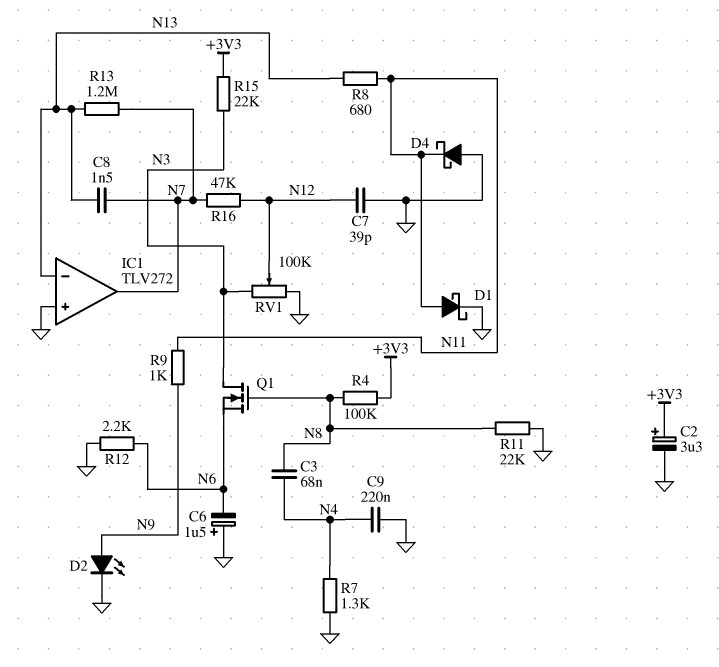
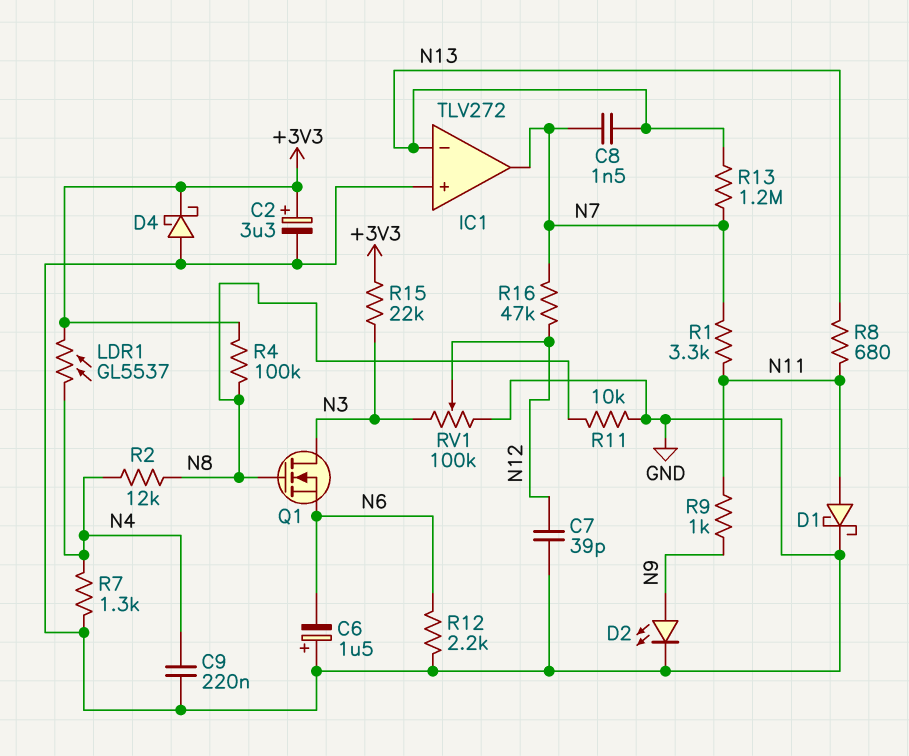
C3: 68nF (N4, N8) -> none
D4: schottky (A GND, K N11) -> schottky (A GND, K +3V3)
LDR1: none -> GL5537 (+3V3, N4)
R1: none -> 3.3k (N7, N11)
R2: none -> 12k (N4, N8)
R11: 22k (GND, N8) -> 10k (GND, N8)

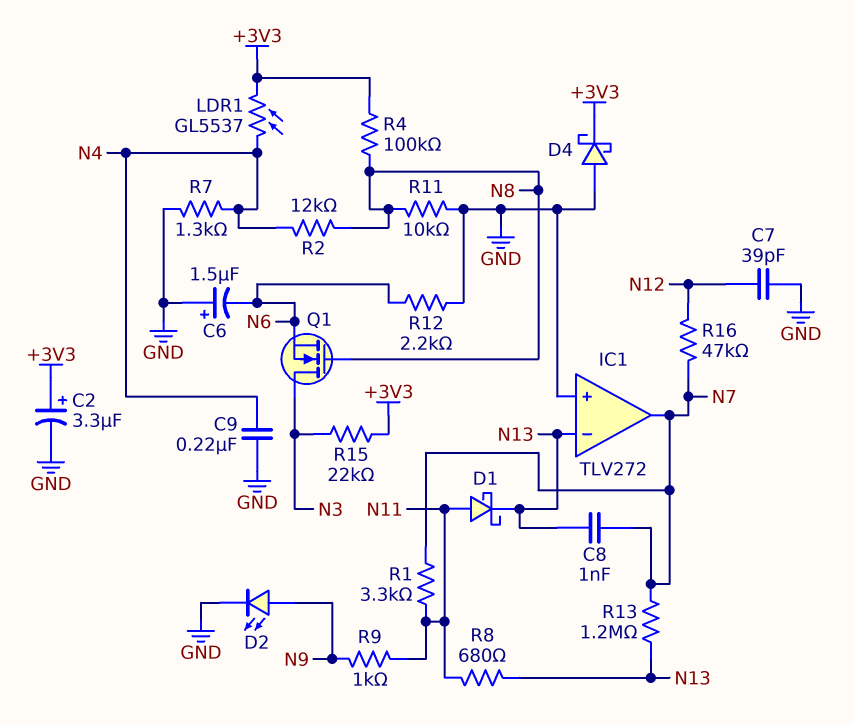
C8: 1.5nF (N7, N13) -> 1nF (N7, N13)
D1: schottky (A N11, K GND) -> schottky (A N11, K N13)
RV1: 100k (GND, N3, wiper N12) -> none

